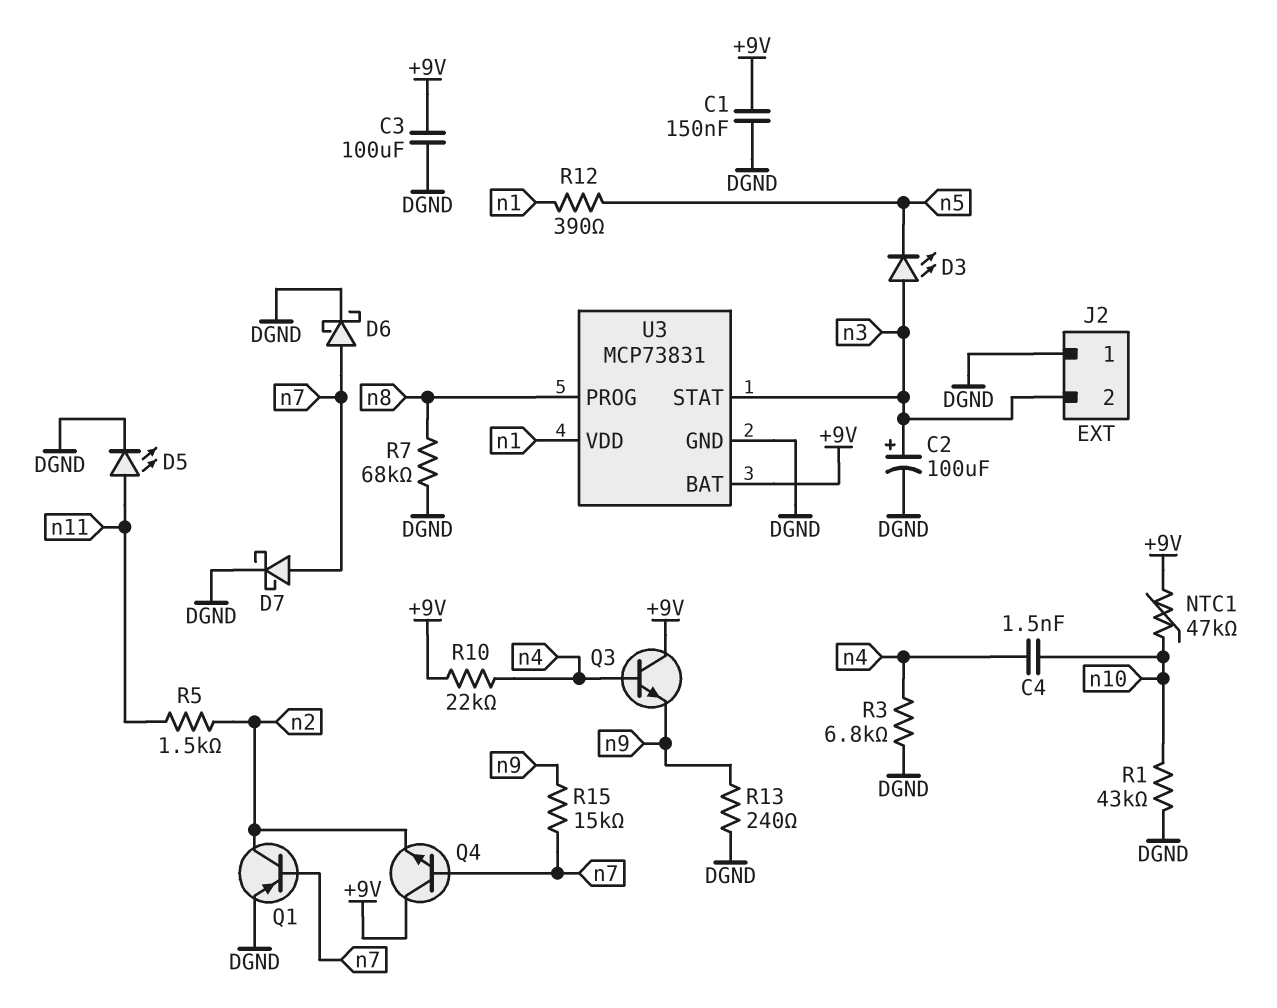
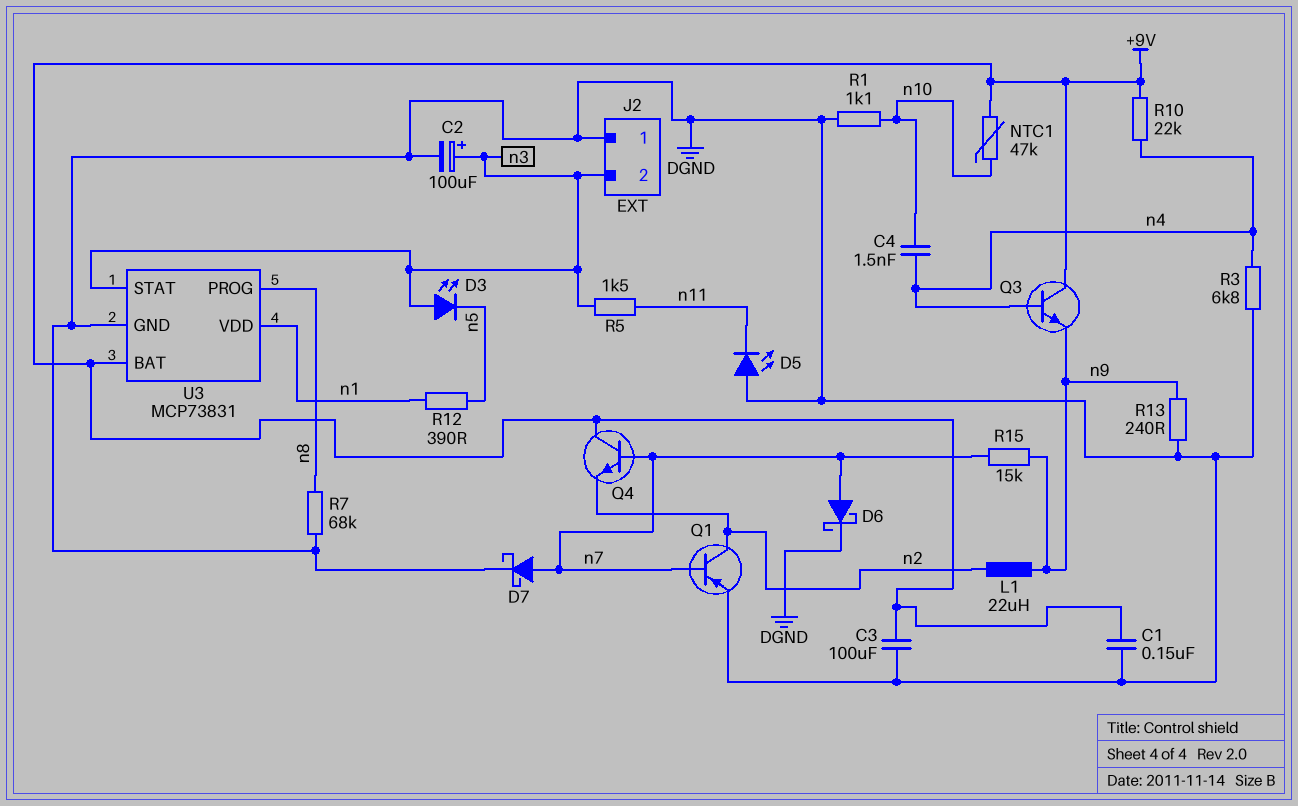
D5: LED (A n11, K DGND) -> LED (A DGND, K n11)
L1: none -> 22uH (n2, n9)
R1: 43k (DGND, n10) -> 1.1k (DGND, n10)
R5: 1.5k (n2, n11) -> 1.5k (n3, n11)

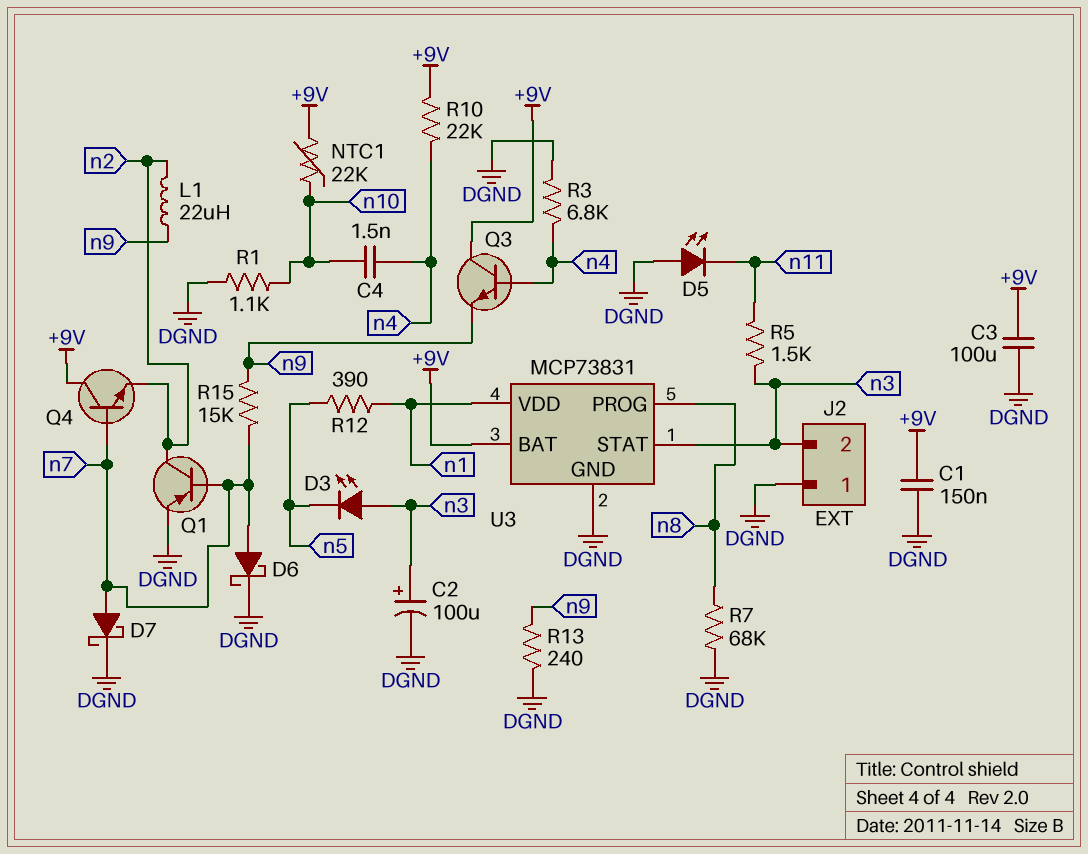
NTC1: 47k (+9V, n10) -> 22k (+9V, n10)

